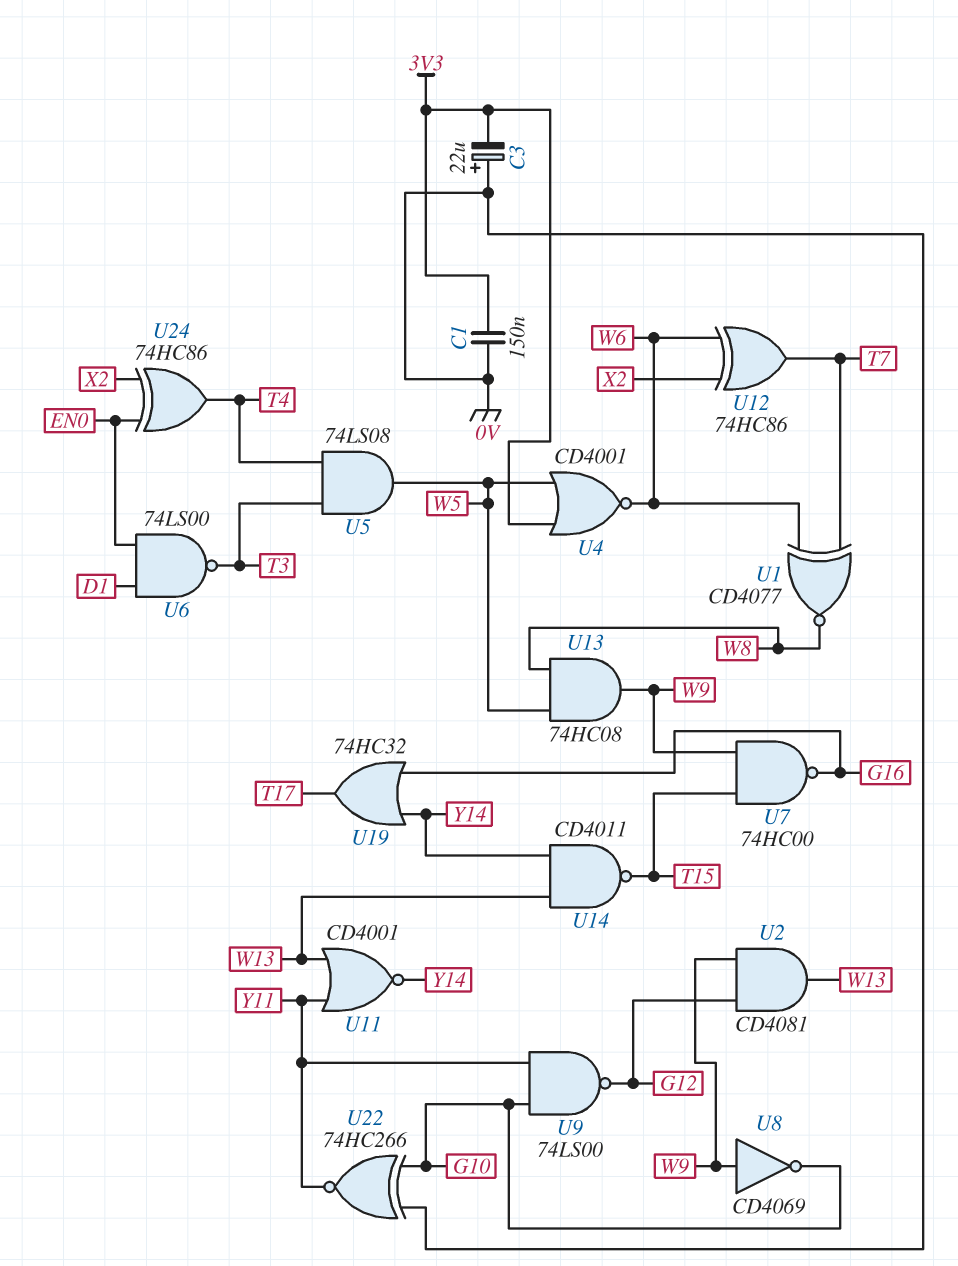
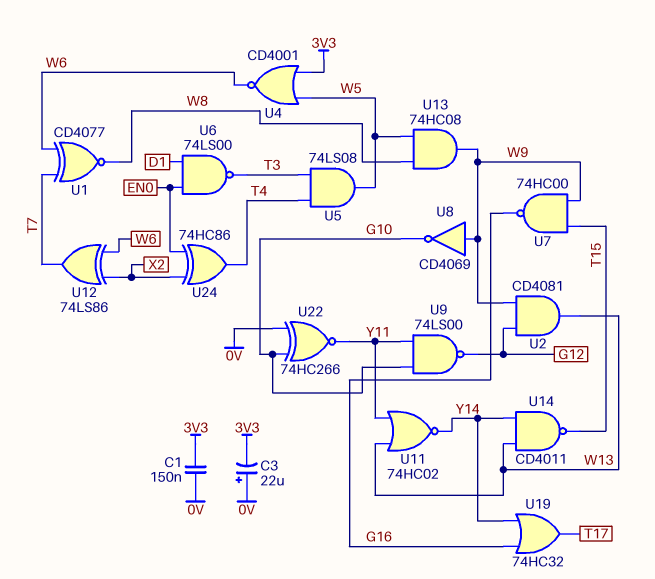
U11: NOR CD4001 (in W13, in Y11, out Y14) -> NOR 74HC02 (in W13, in Y11, out Y14)
U12: XOR 74HC86 (in W6, in X2, out T7) -> XOR 74LS86 (in W6, in X2, out T7)

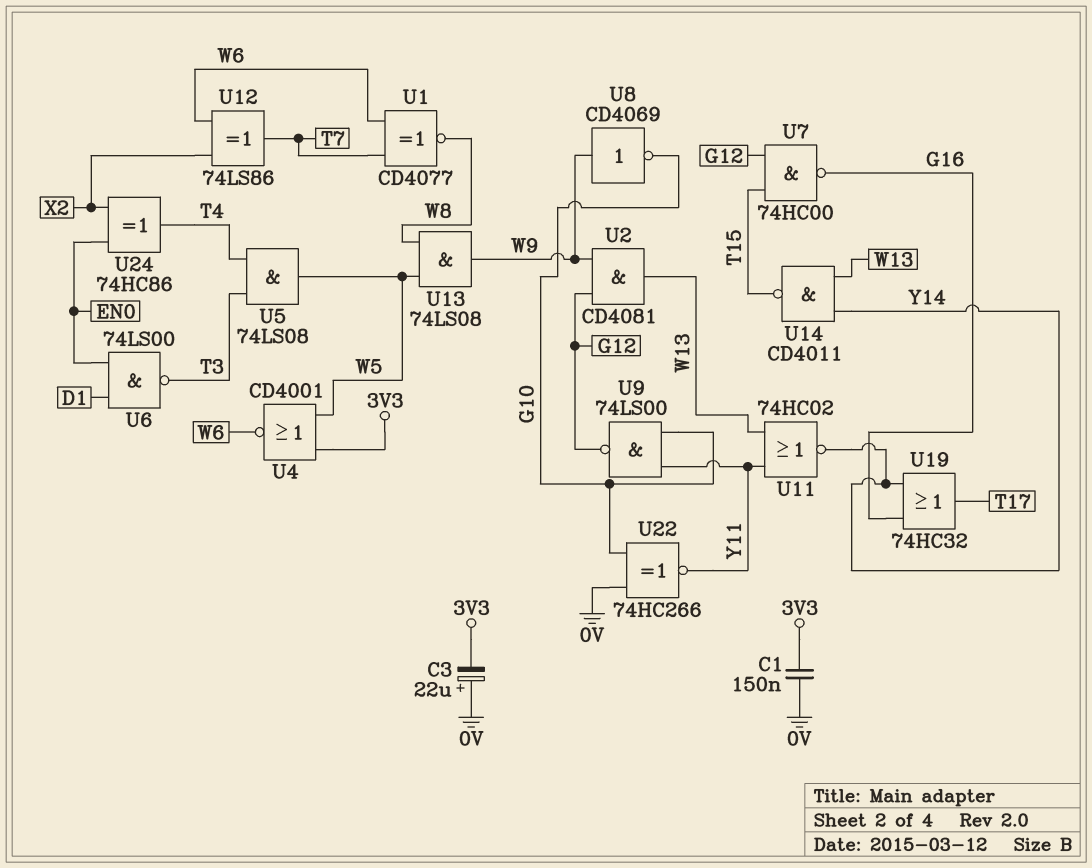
U7: NAND 74HC00 (in T15, in W9, out G16) -> NAND 74HC00 (in G12, in T15, out G16)
U13: AND 74HC08 (in W5, in W8, out W9) -> AND 74LS08 (in W5, in W8, out W9)

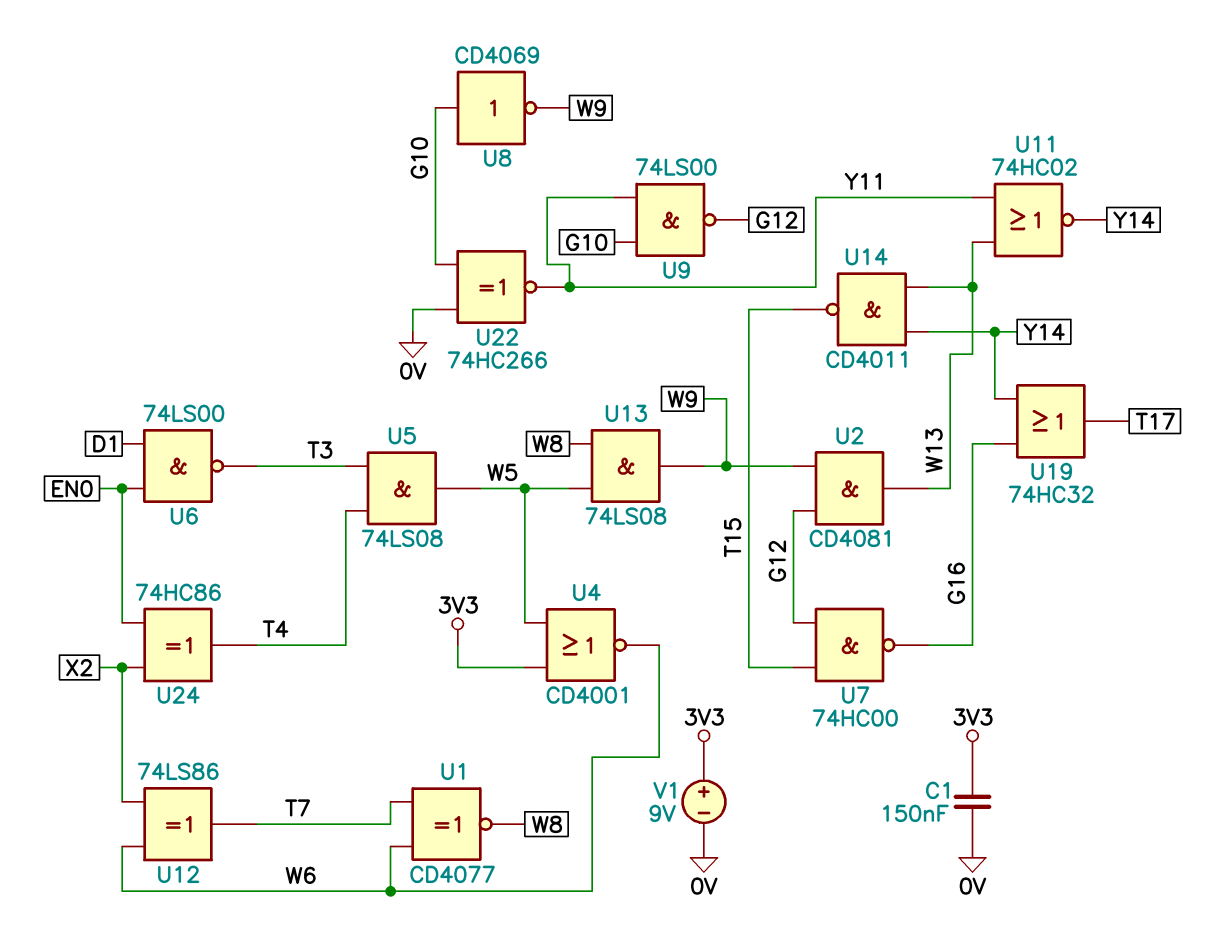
C3: 22uF (plus 0V, minus 3V3) -> none
U8: NOT CD4069 (in W9, out G10) -> NOT CD4069 (in G10, out W9)
V1: none -> 9V (plus 3V3, minus 0V)

